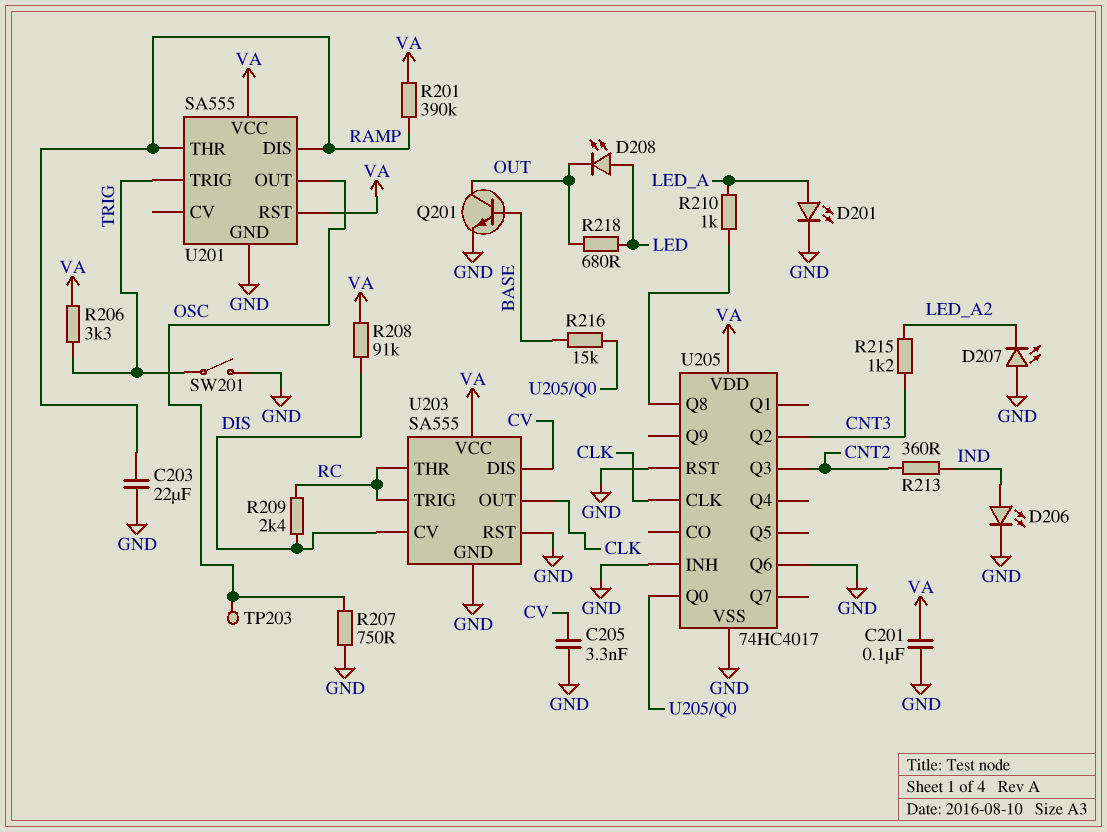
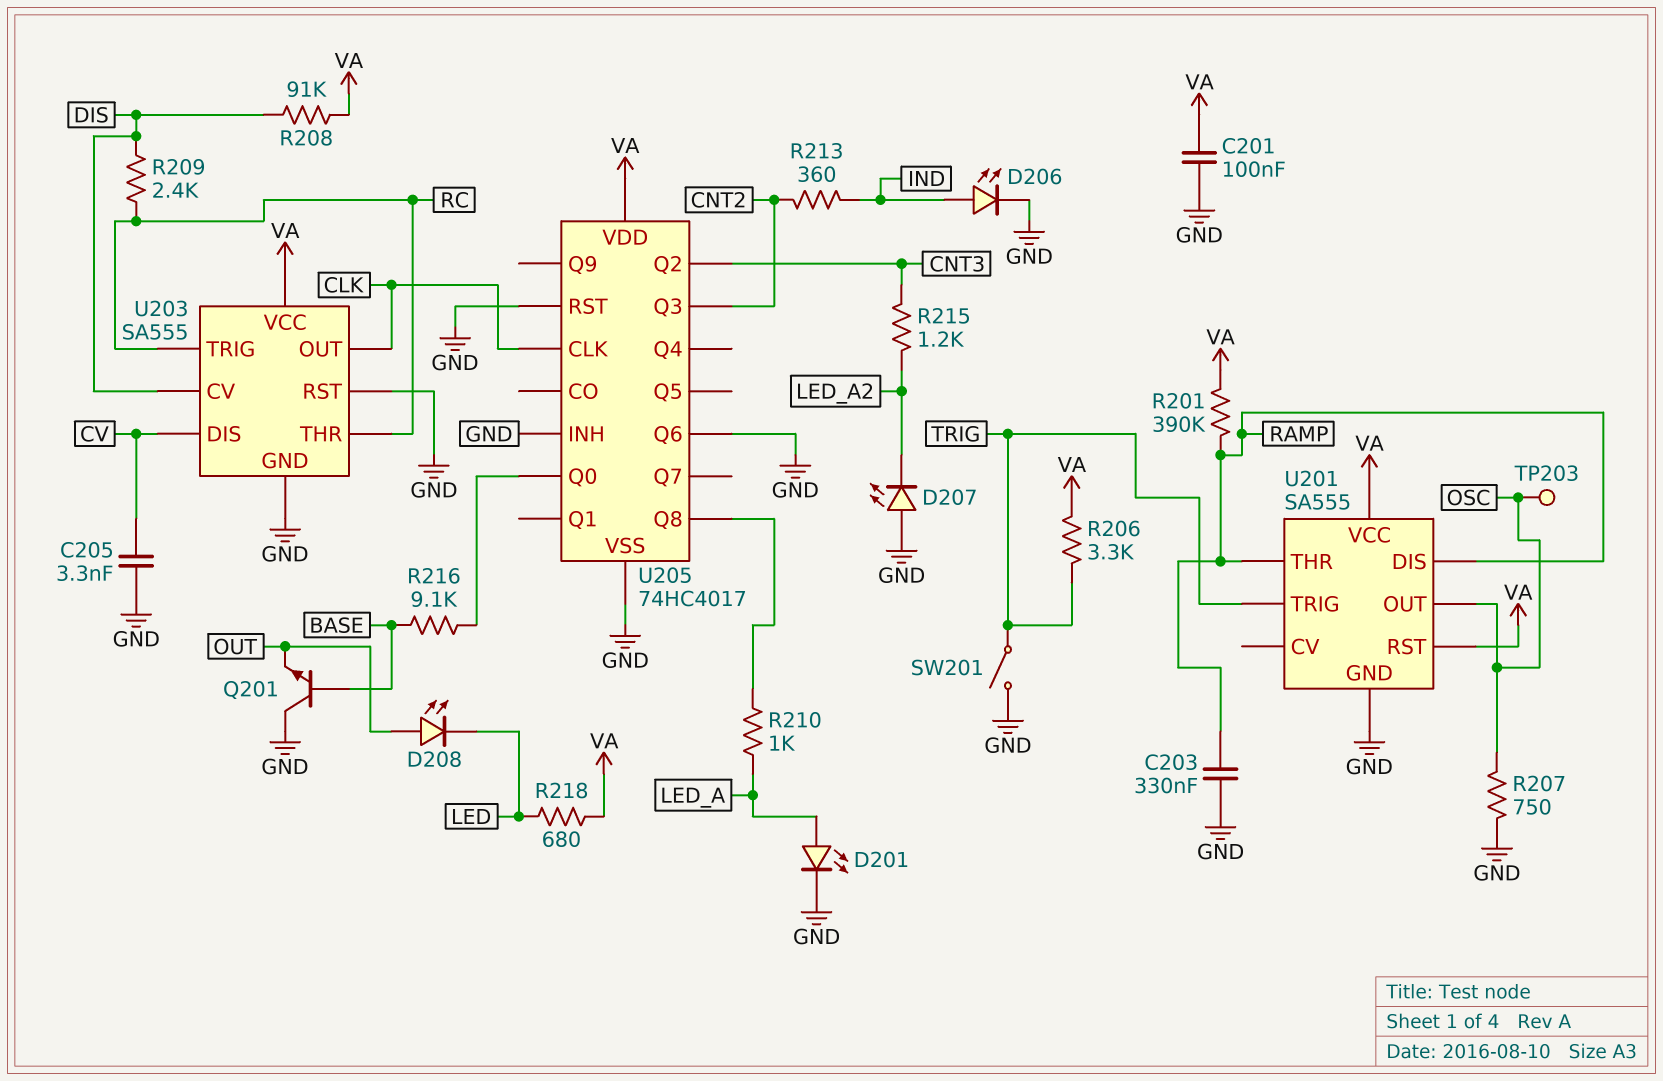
C203: 22uF (GND, RAMP) -> 330nF (GND, RAMP)
D208: LED (A LED, K OUT) -> LED (A OUT, K LED)
Q201: NPN (B BASE, C OUT, E GND) -> NPN (B BASE, C GND, E OUT)
R216: 15k (BASE, U205/Q0) -> 9.1k (BASE, U205/Q0)
R218: 680 (LED, OUT) -> 680 (LED, VA)

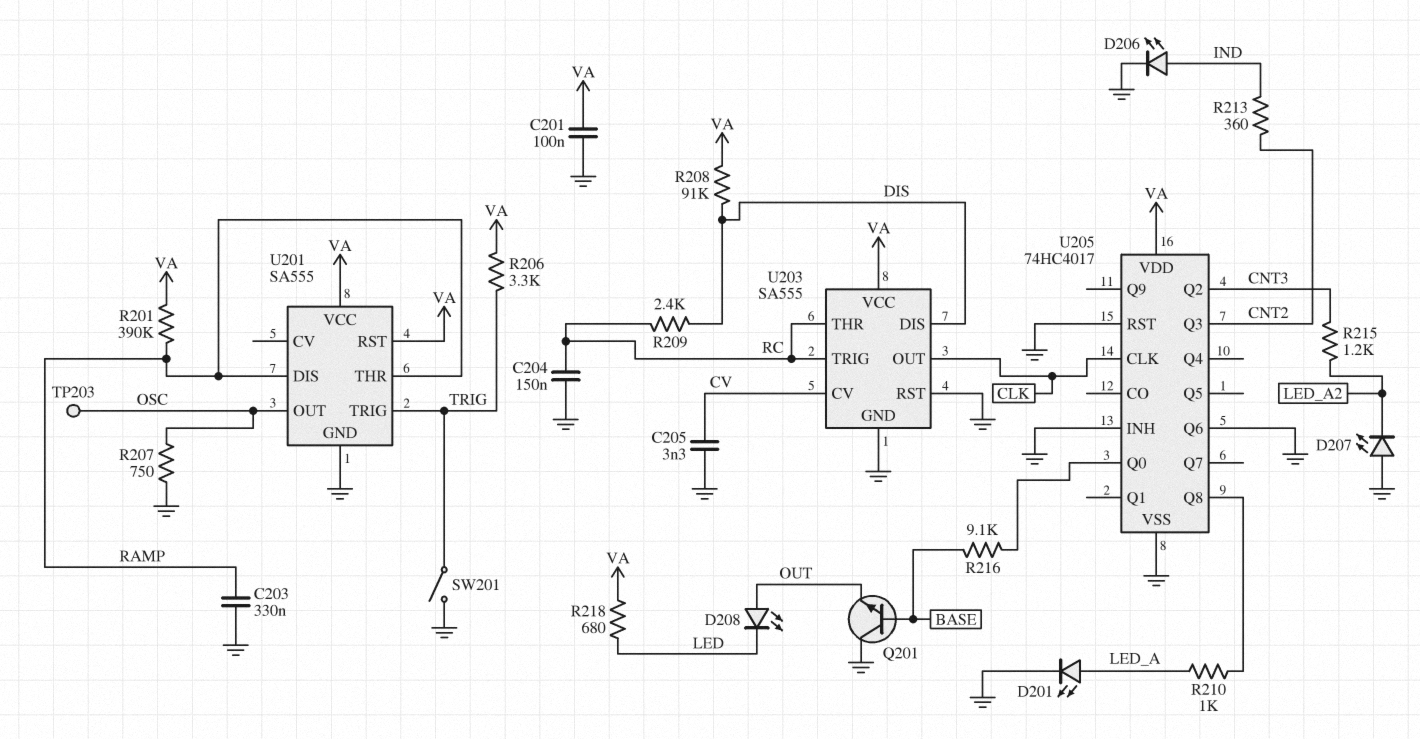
C204: none -> 150nF (GND, RC)
U203 pin CV: DIS -> CV
U203 pin DIS: CV -> DIS

